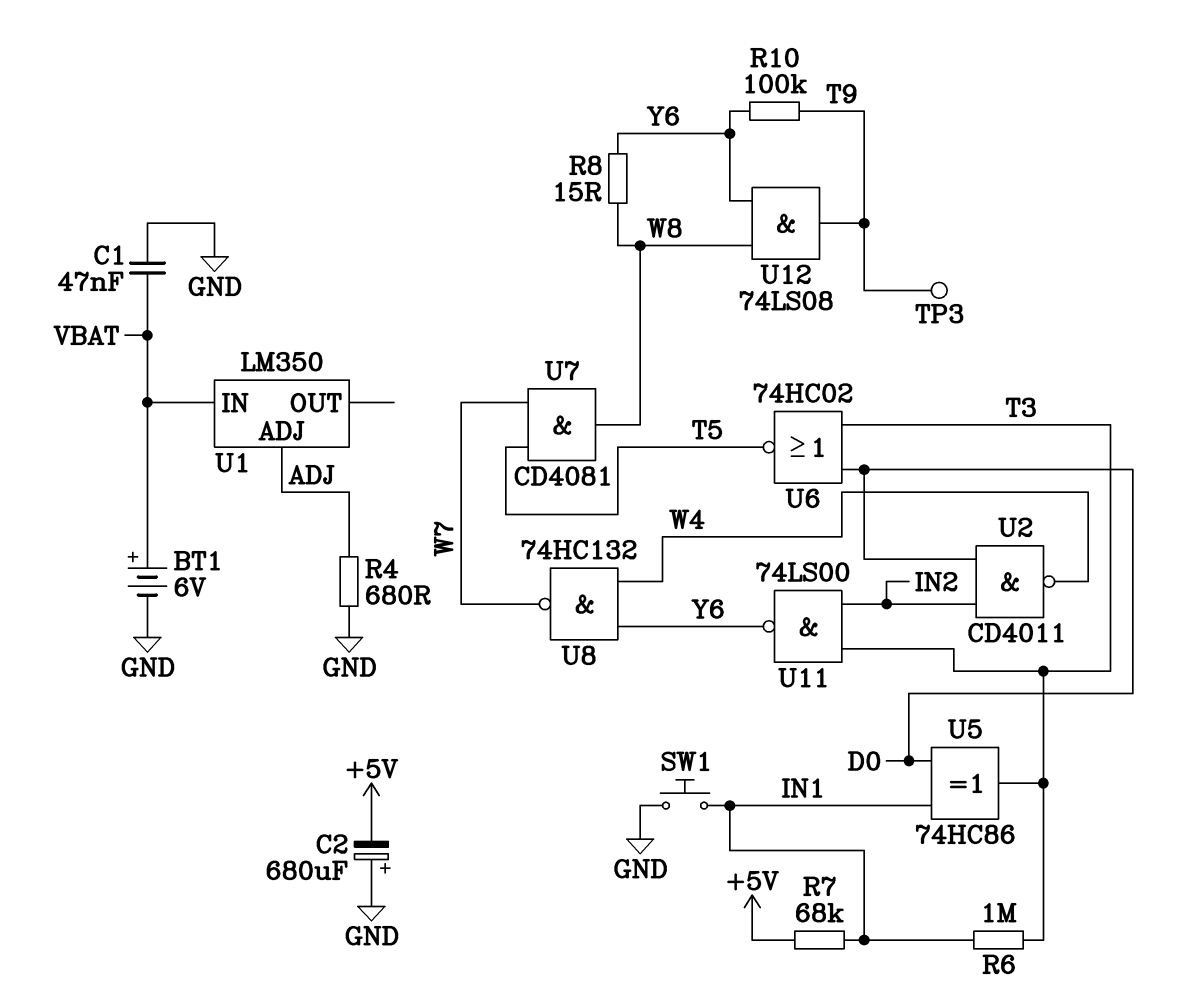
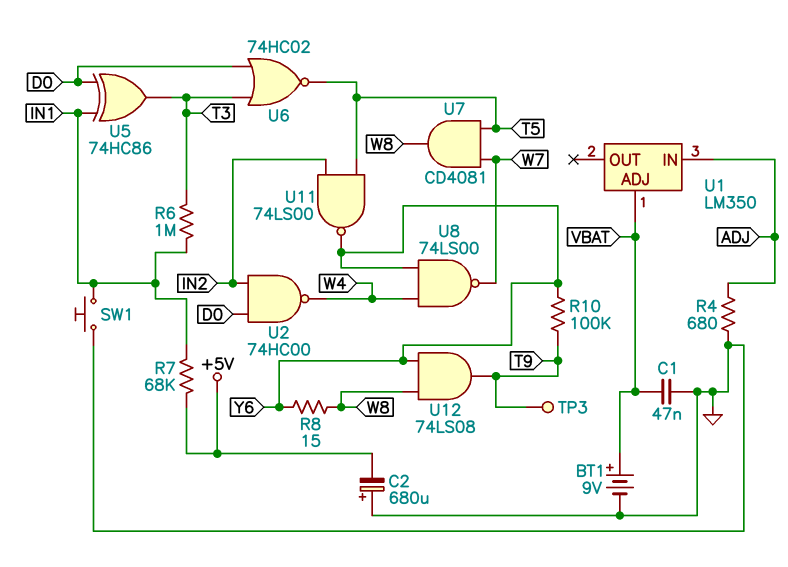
BT1: 6V (plus VBAT, minus GND) -> 9V (plus VBAT, minus GND)
U1 pin ADJ: ADJ -> VBAT
U1 pin IN: VBAT -> ADJ
U2: NAND CD4011 (in D0, in IN2, out W4) -> NAND 74HC00 (in D0, in IN2, out W4)
U8: NAND 74HC132 (in W4, in Y6, out W7) -> NAND 74LS00 (in W4, in Y6, out W7)
U11: NAND 74LS00 (in IN2, in T3, out Y6) -> NAND 74LS00 (in IN2, in T5, out Y6)

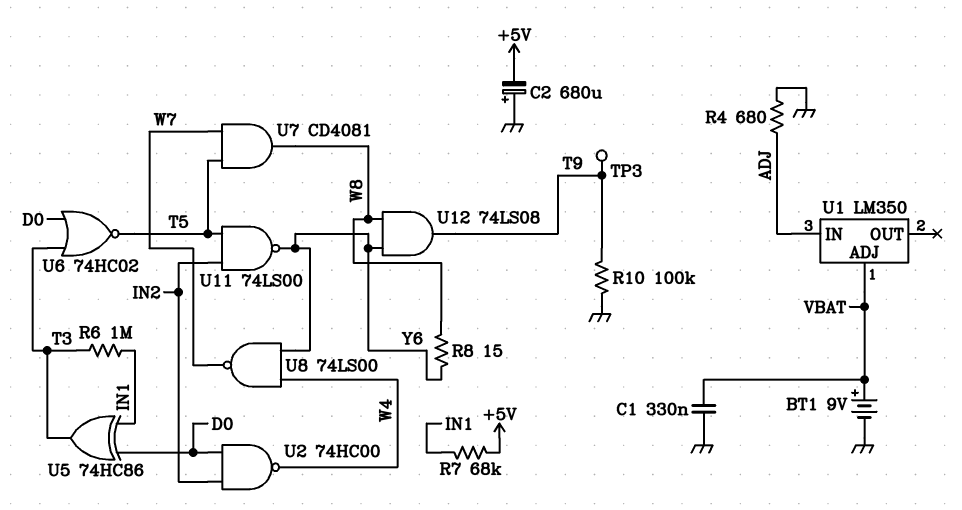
C1: 47nF (GND, VBAT) -> 330nF (GND, VBAT)
R10: 100k (T9, Y6) -> 100k (GND, T9)
SW1: button (GND, IN1) -> none

